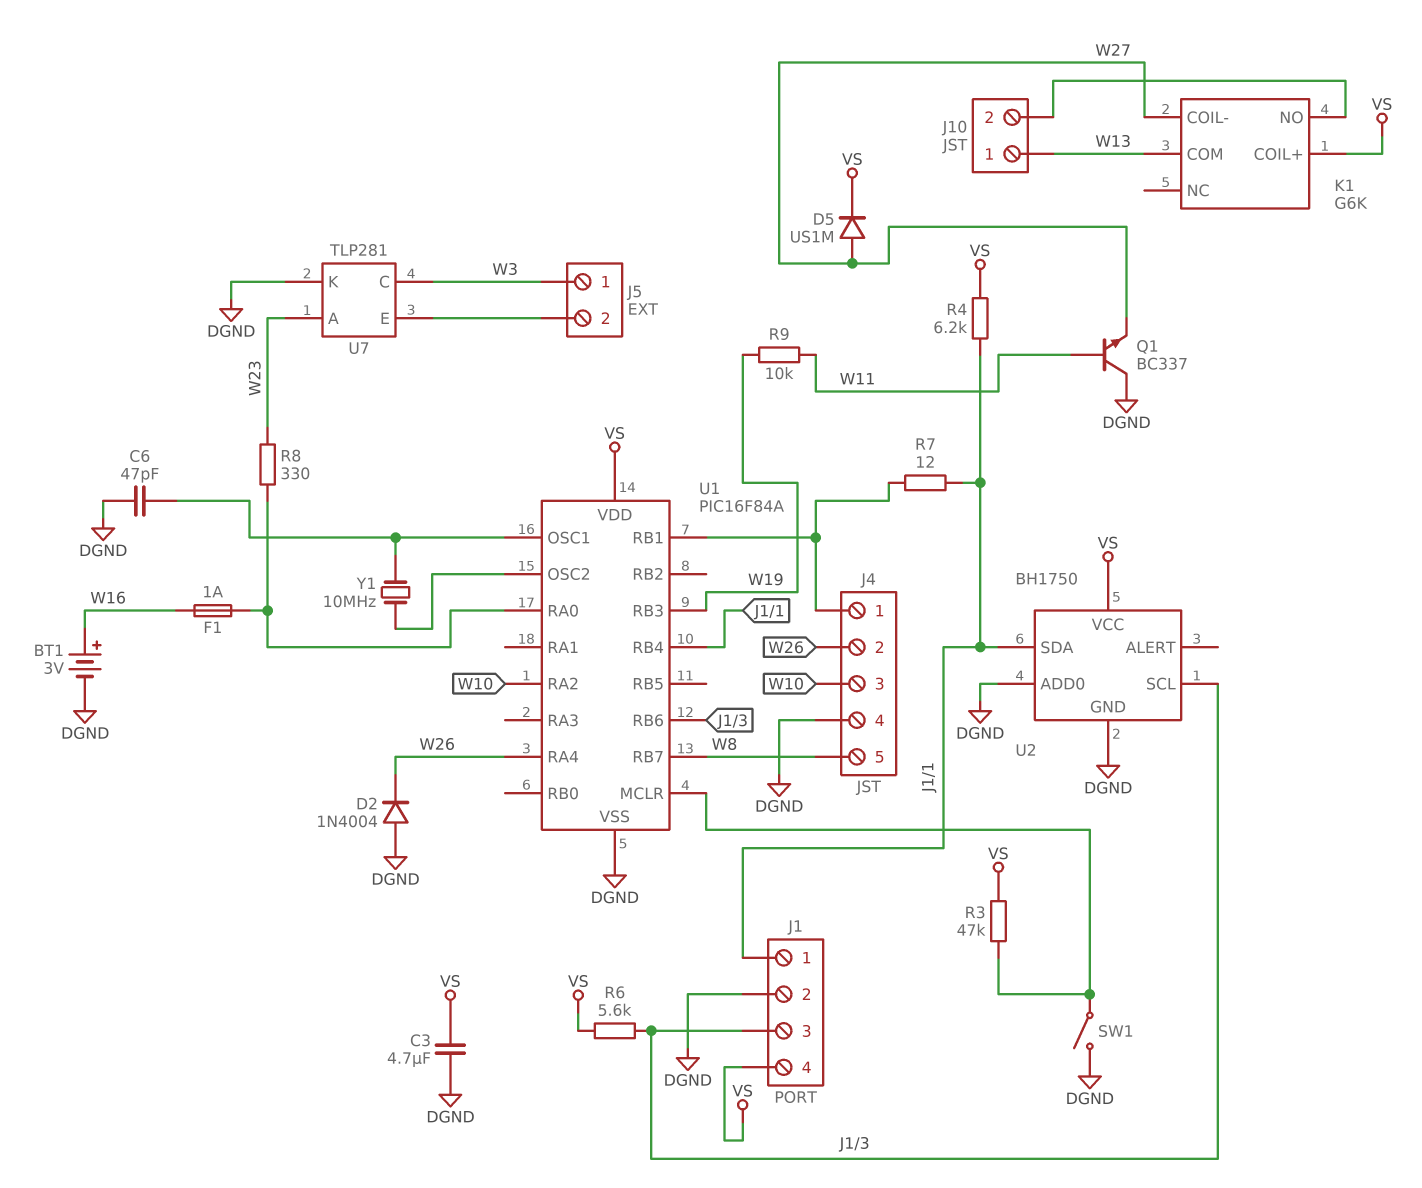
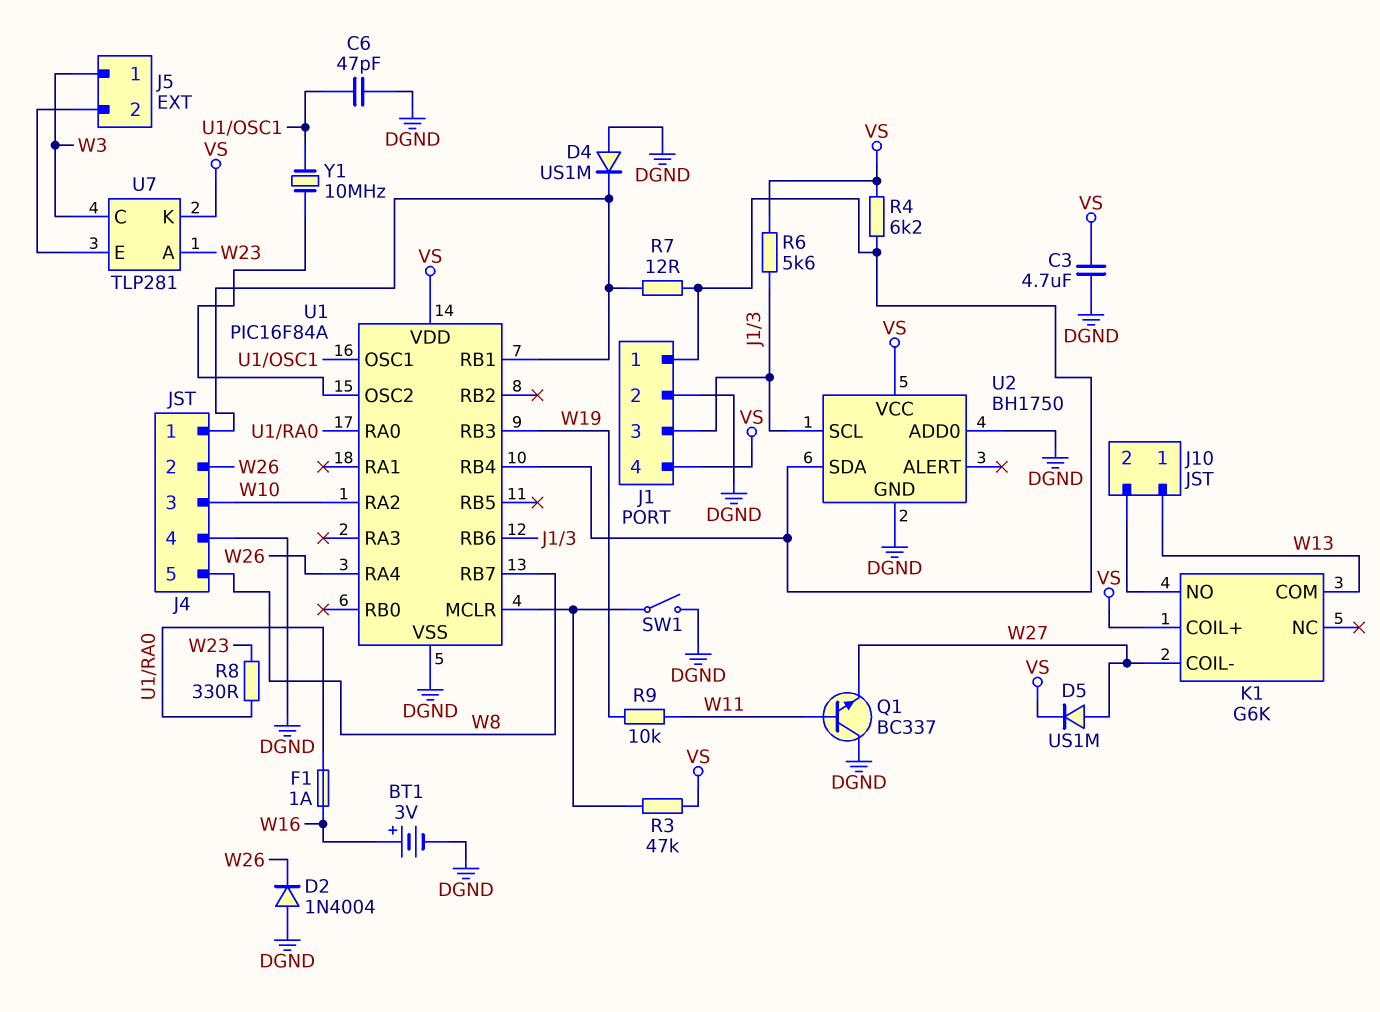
D4: none -> diode US1M (A DGND, K J4/1)
U7 pin K: DGND -> VS

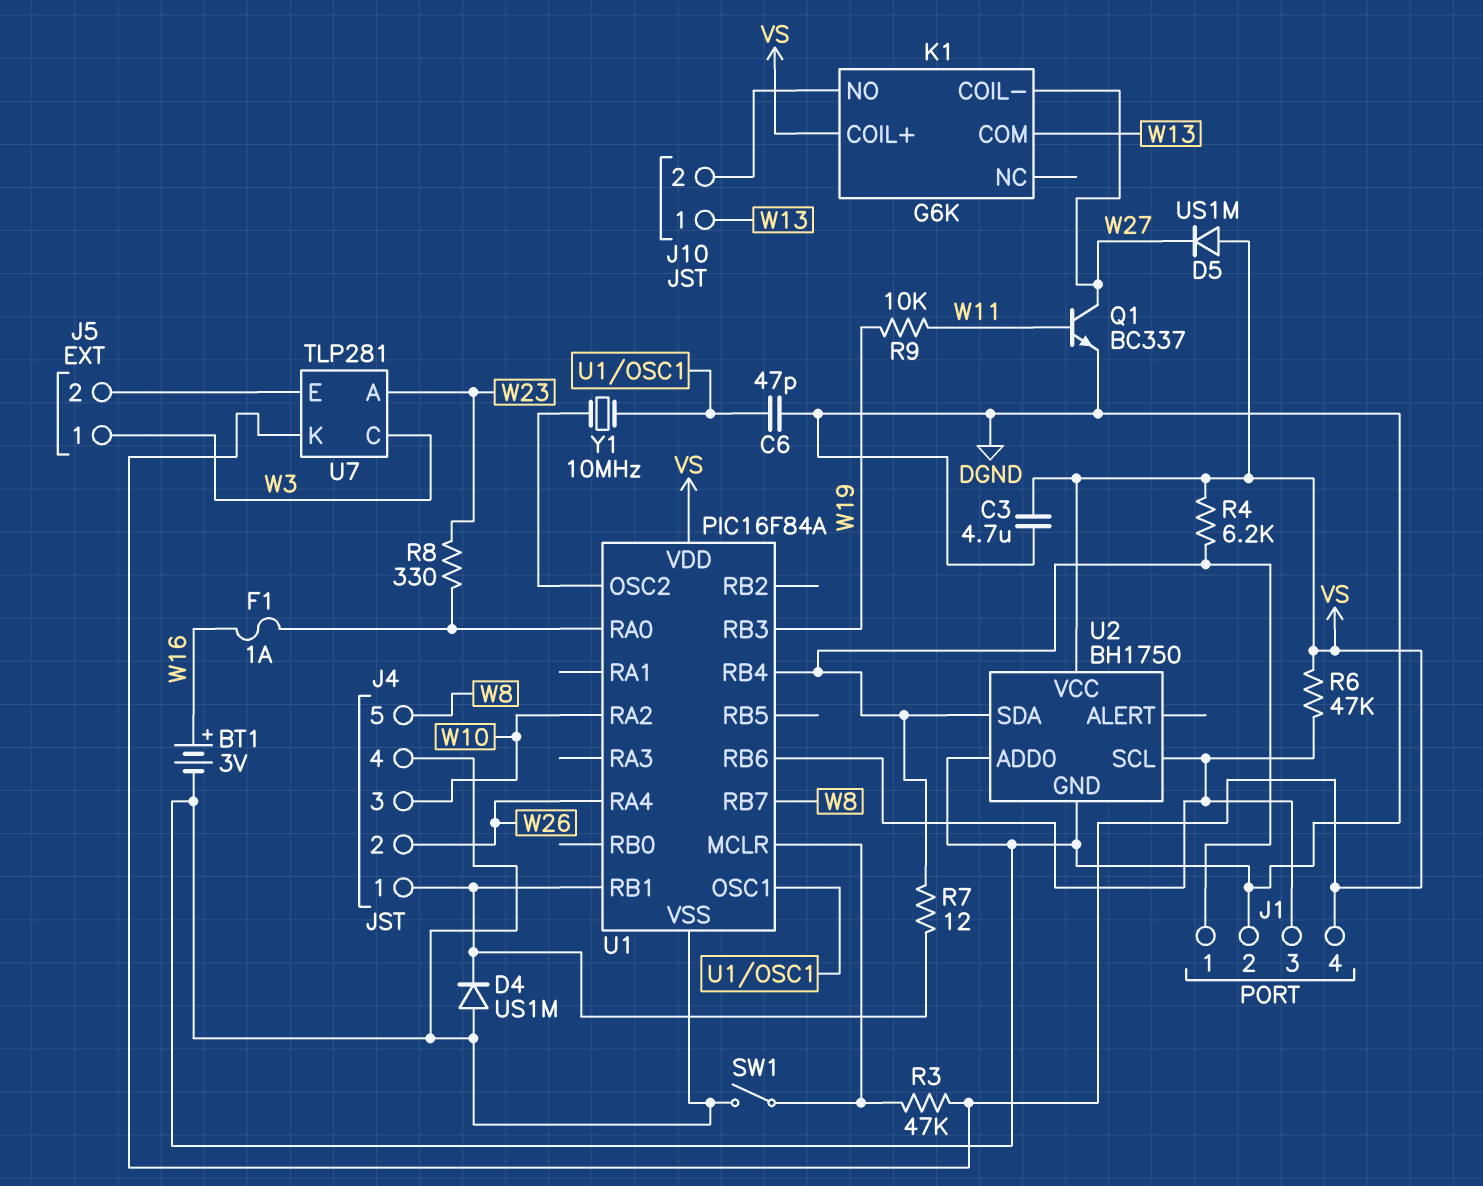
D2: diode 1N4004 (A DGND, K W26) -> none
D5: diode US1M (A W27, K VS) -> diode US1M (A VS, K W27)
Q1: NPN BC337 (B W11, C DGND, E W27) -> NPN BC337 (B W11, C W27, E DGND)
R6: 5.6k (J1/3, VS) -> 47k (J1/3, VS)

